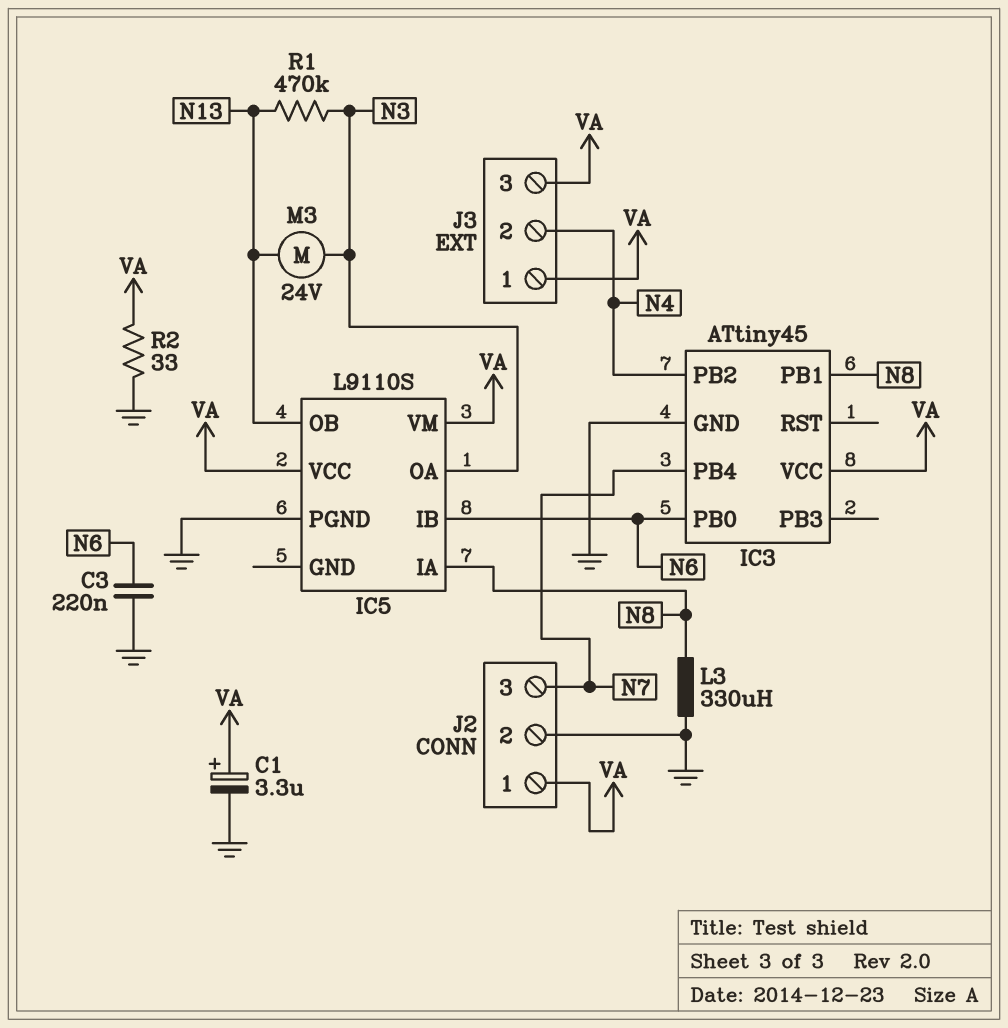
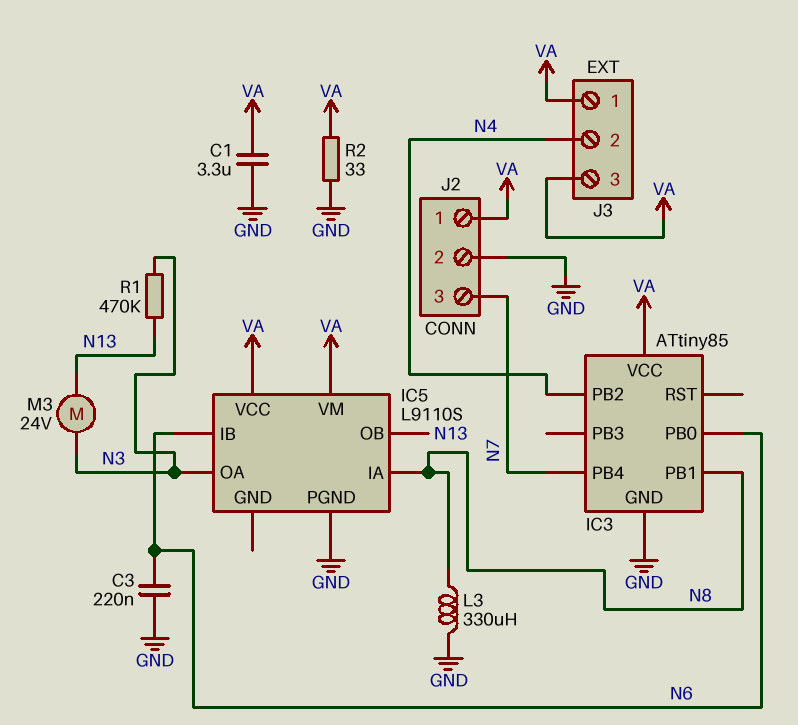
C1: 3.3uF (plus VA, minus GND) -> 3.3uF (GND, VA)
IC3: ATtiny45 -> ATtiny85

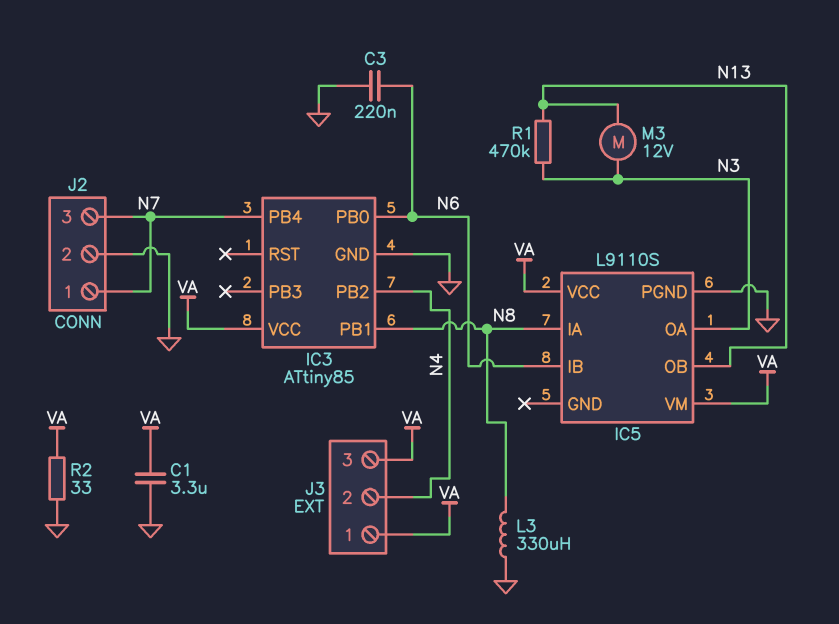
J2 pin 1: VA -> N7
M3: motor 24V (N3, N13) -> motor 12V (N3, N13)

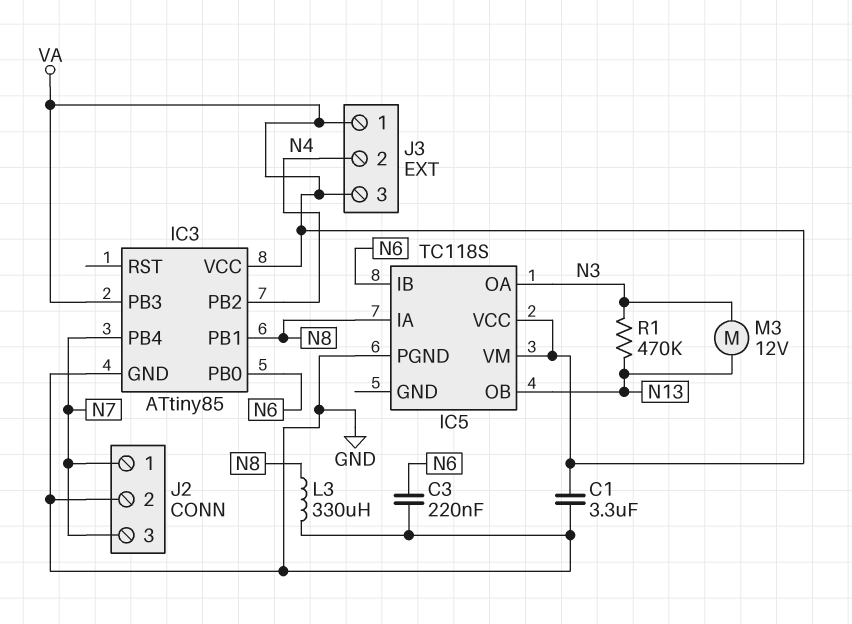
IC3 pin PB3: none -> VA
IC5: L9110S -> TC118S
R2: 33 (GND, VA) -> none

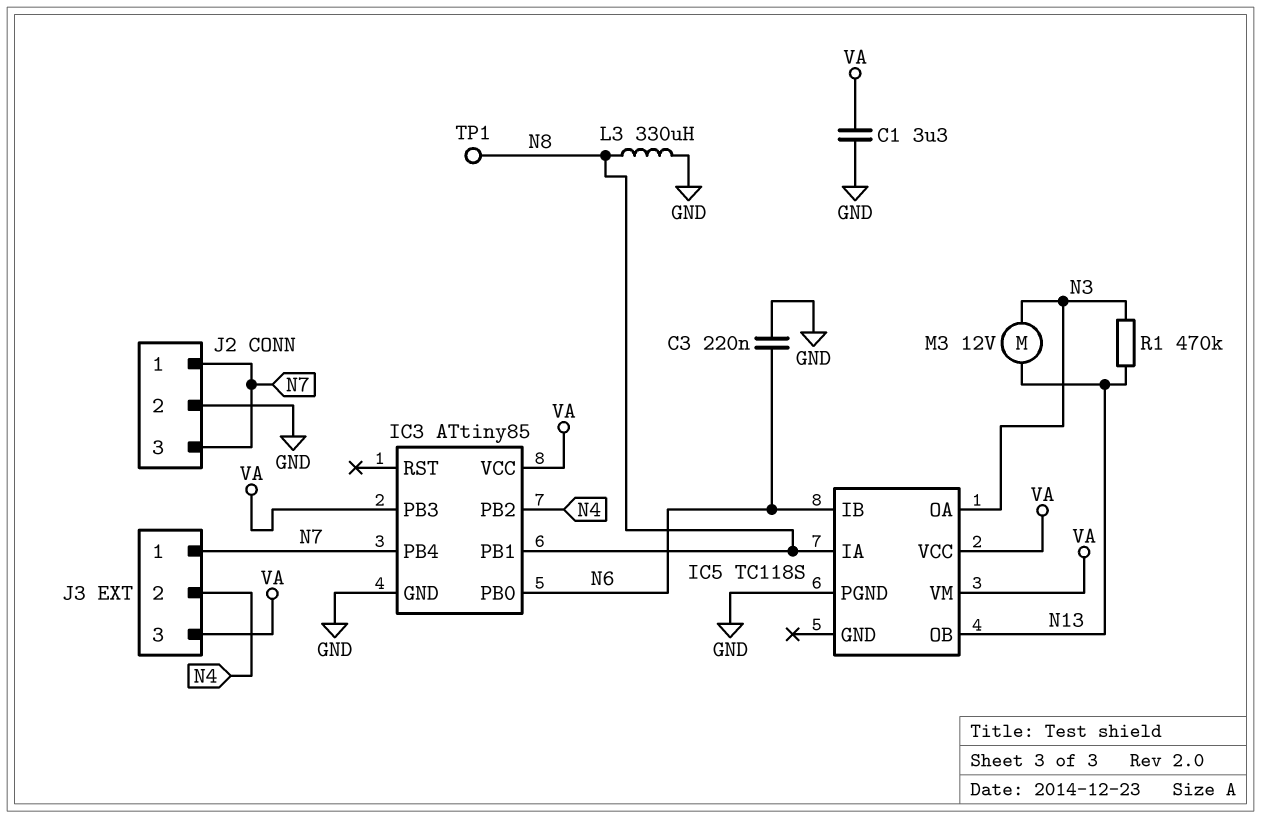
J3 pin 1: VA -> N7
TP1: none -> test point (N8)

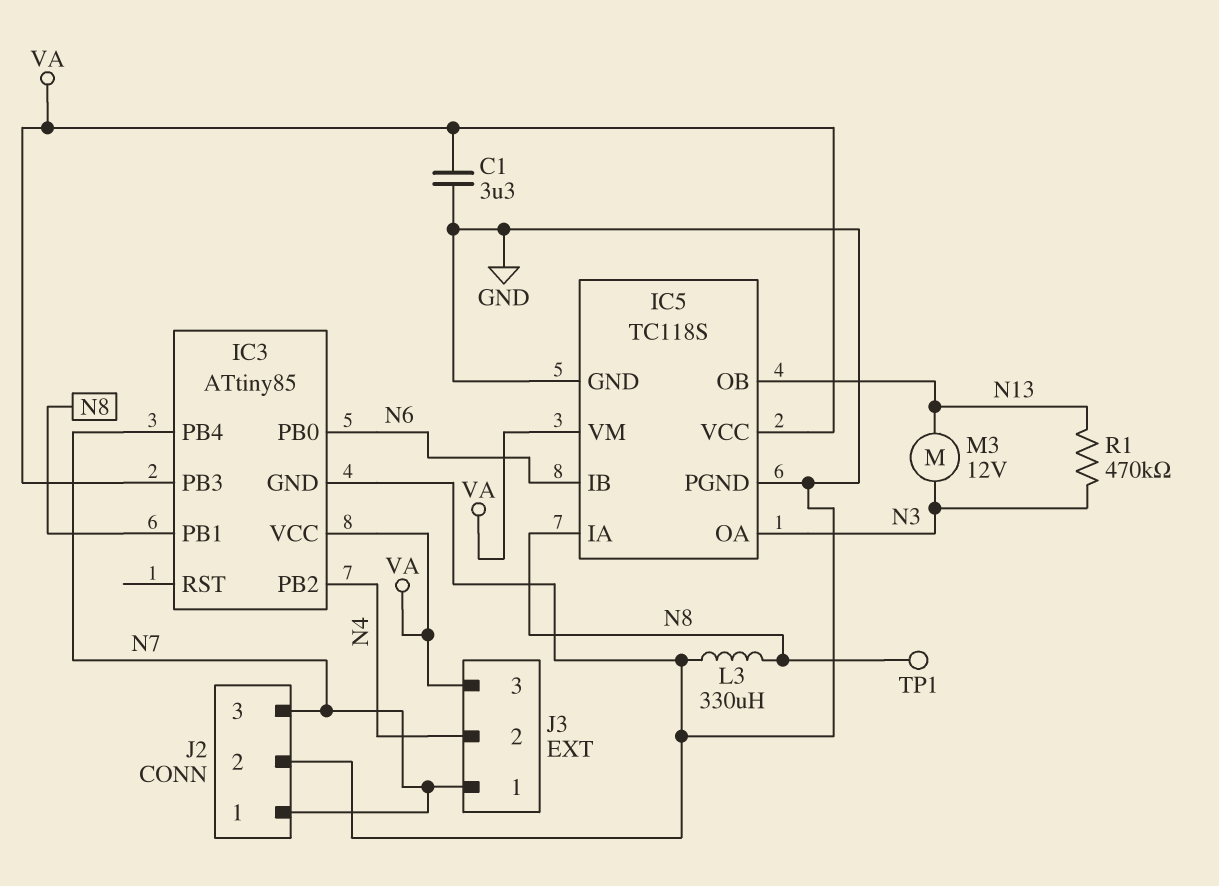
C3: 220nF (GND, N6) -> none
IC5 pin GND: none -> GND

